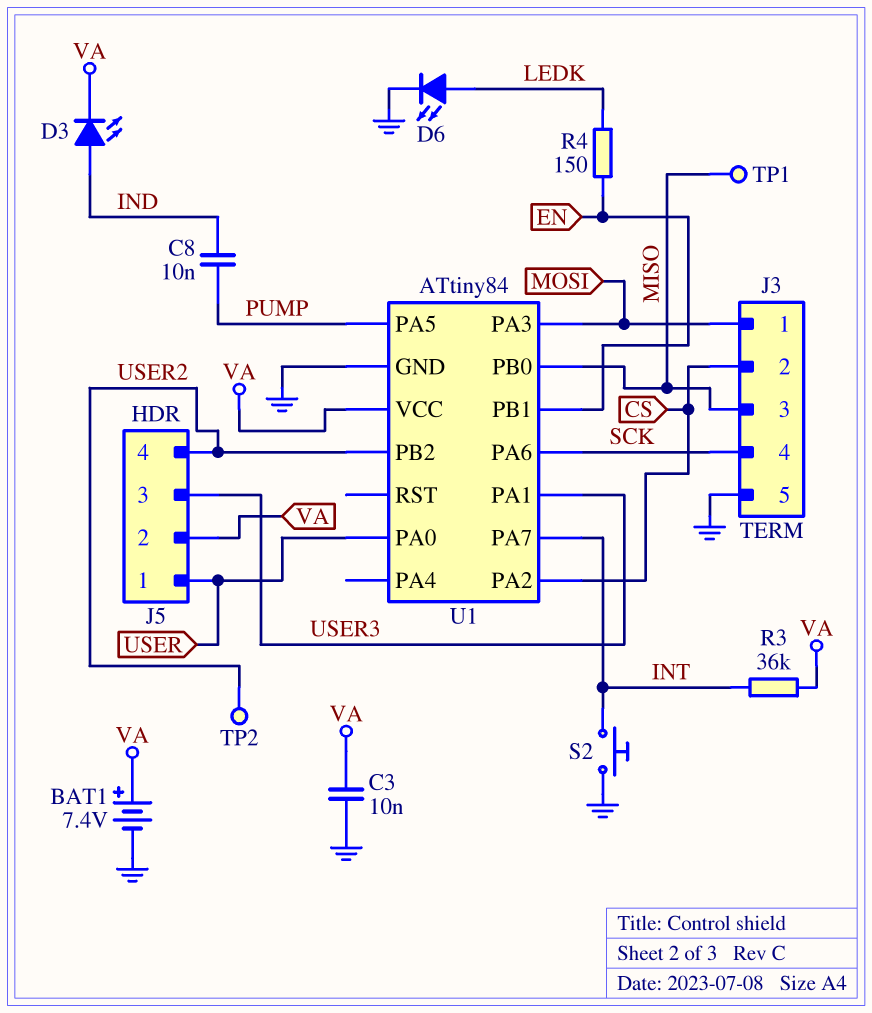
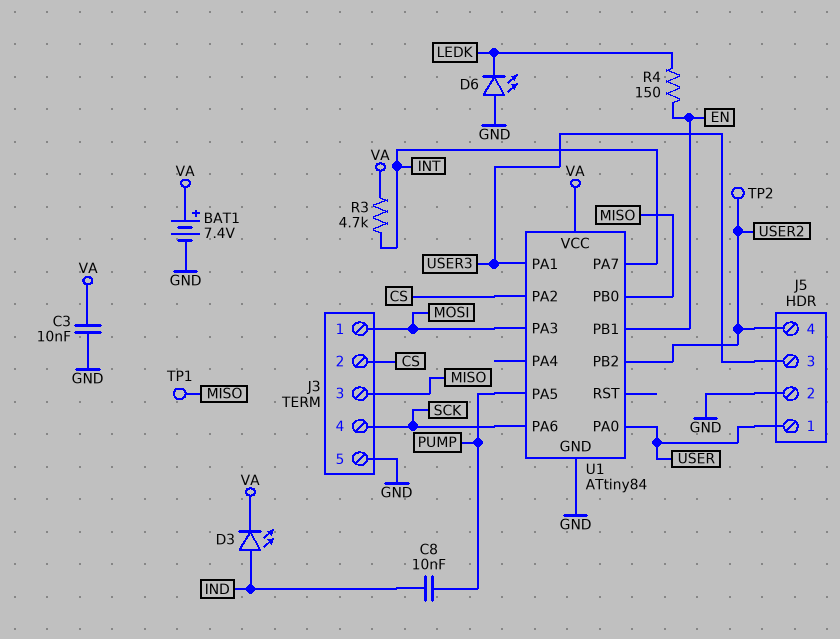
D6: LED (A LEDK, K GND) -> LED (A GND, K LEDK)
J5 pin 2: VA -> GND
R3: 36k (INT, VA) -> 4.7k (INT, VA)
S2: button (GND, INT) -> none

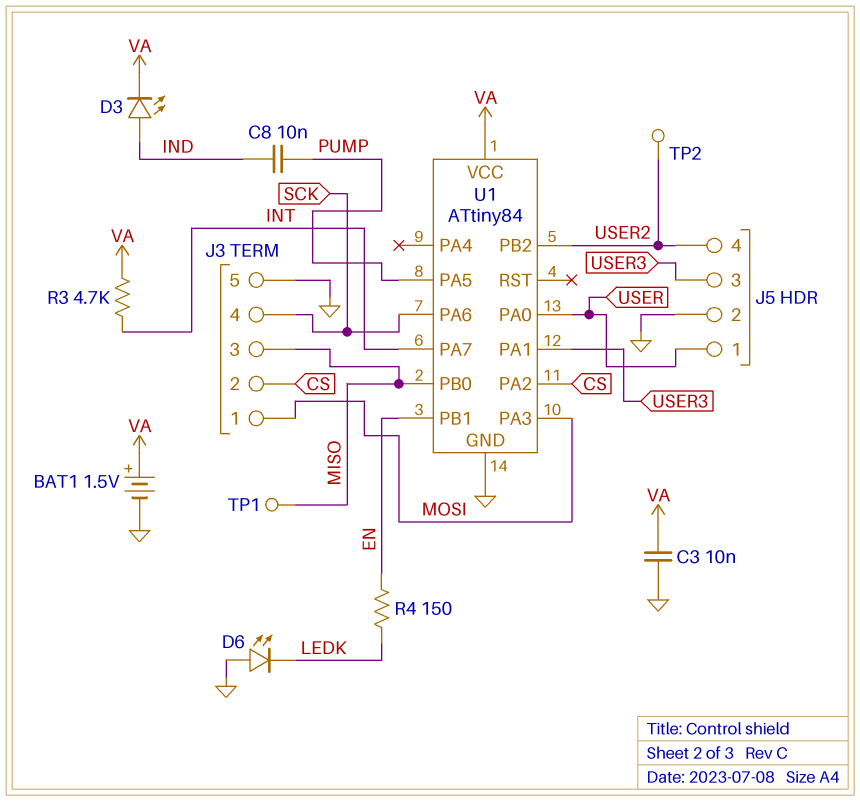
BAT1: 7.4V (plus VA, minus GND) -> 1.5V (plus VA, minus GND)

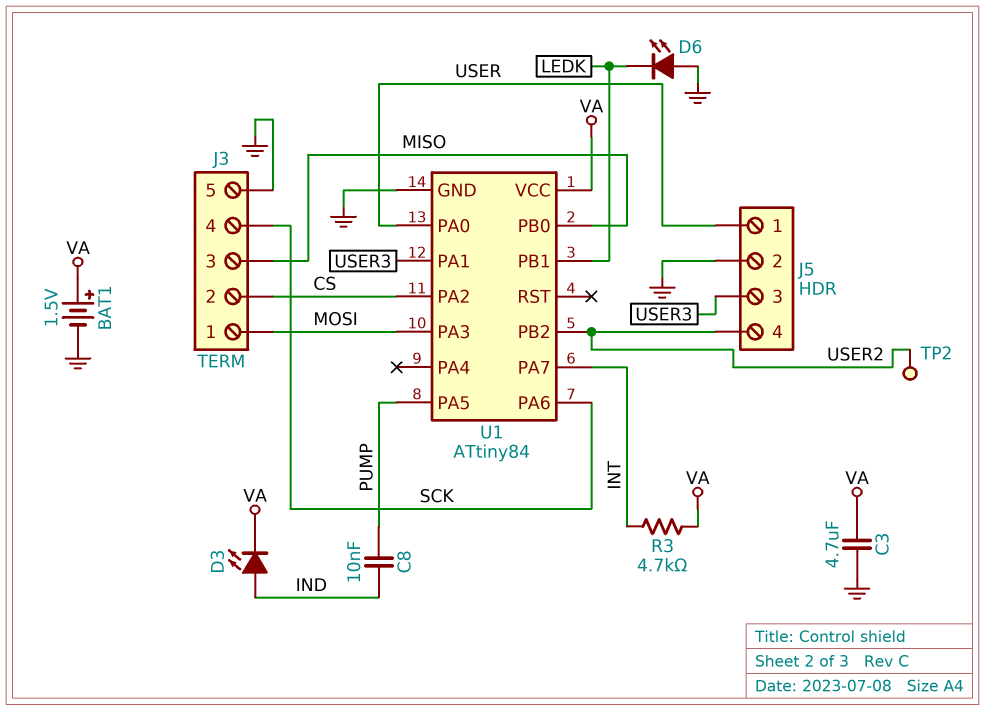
C3: 10nF (GND, VA) -> 4.7uF (GND, VA)
R4: 150 (EN, LEDK) -> none
TP1: test point (MISO) -> none
U1 pin PB1: EN -> LEDK

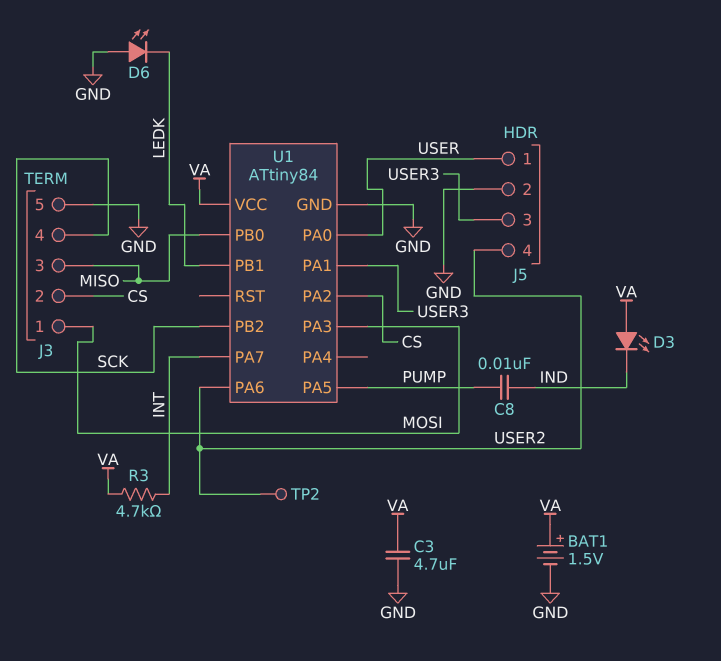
D3: LED (A IND, K VA) -> LED (A VA, K IND)
U1 pin PA6: SCK -> USER2
U1 pin PB2: USER2 -> SCK

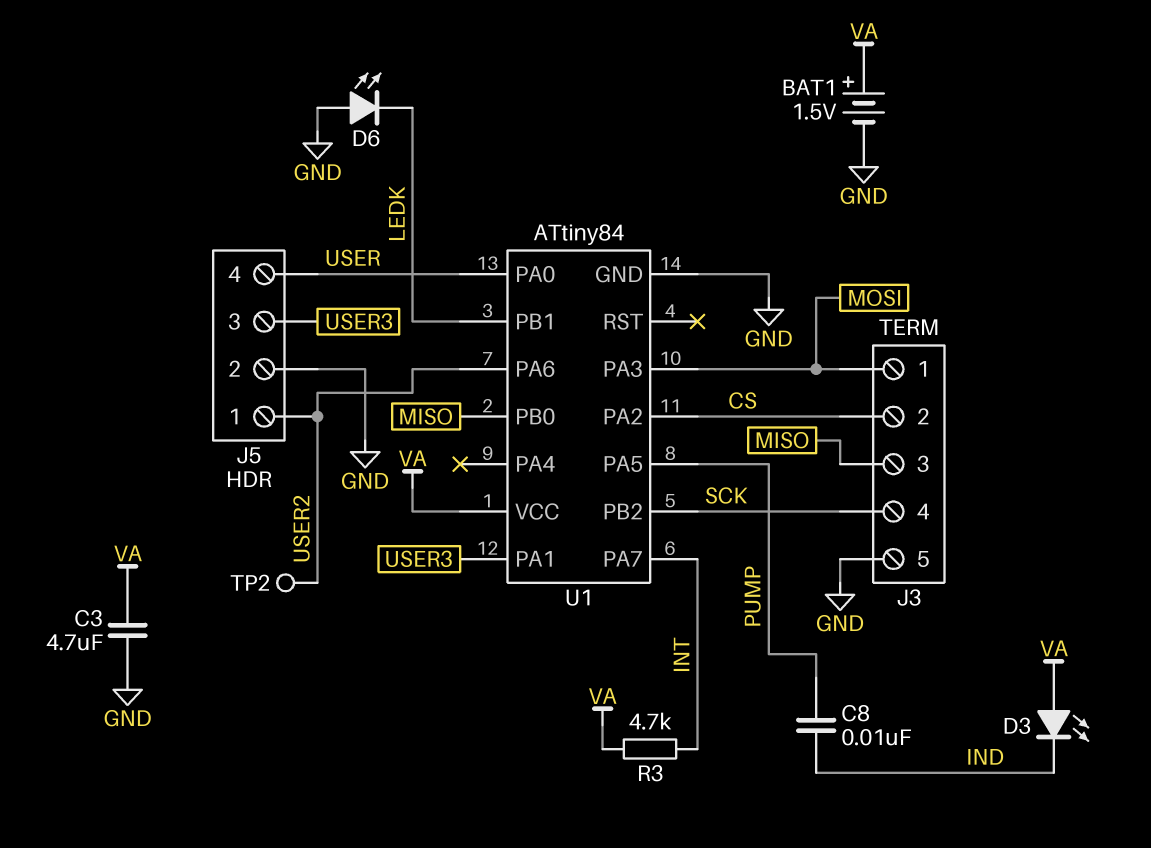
J5 pin 1: USER -> USER2
J5 pin 4: USER2 -> USER

